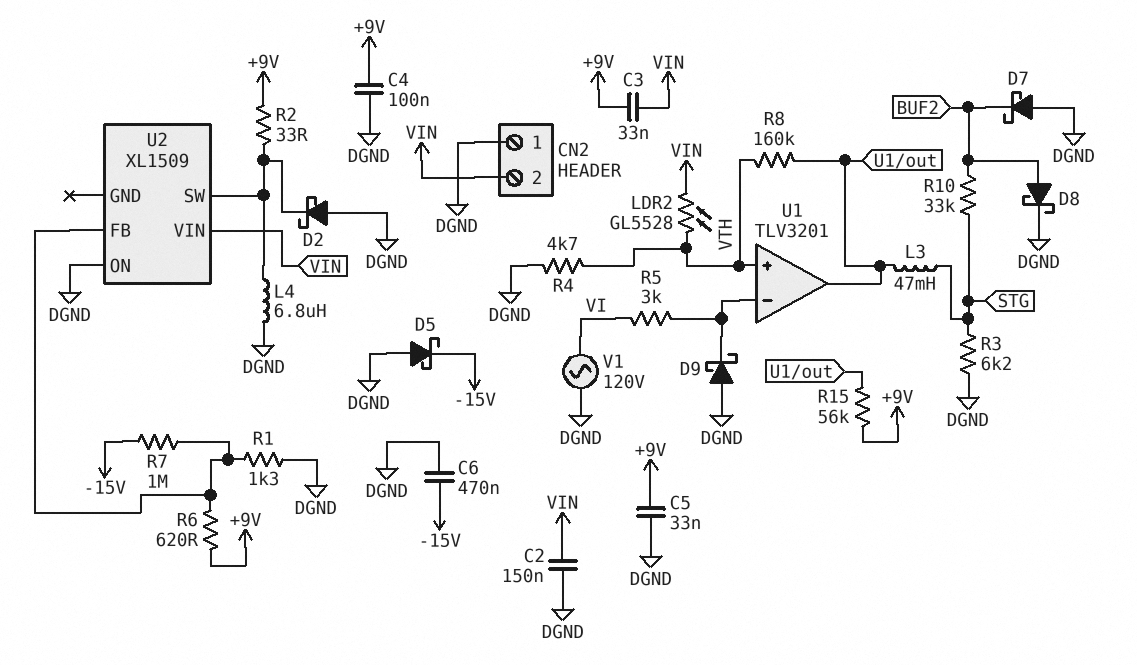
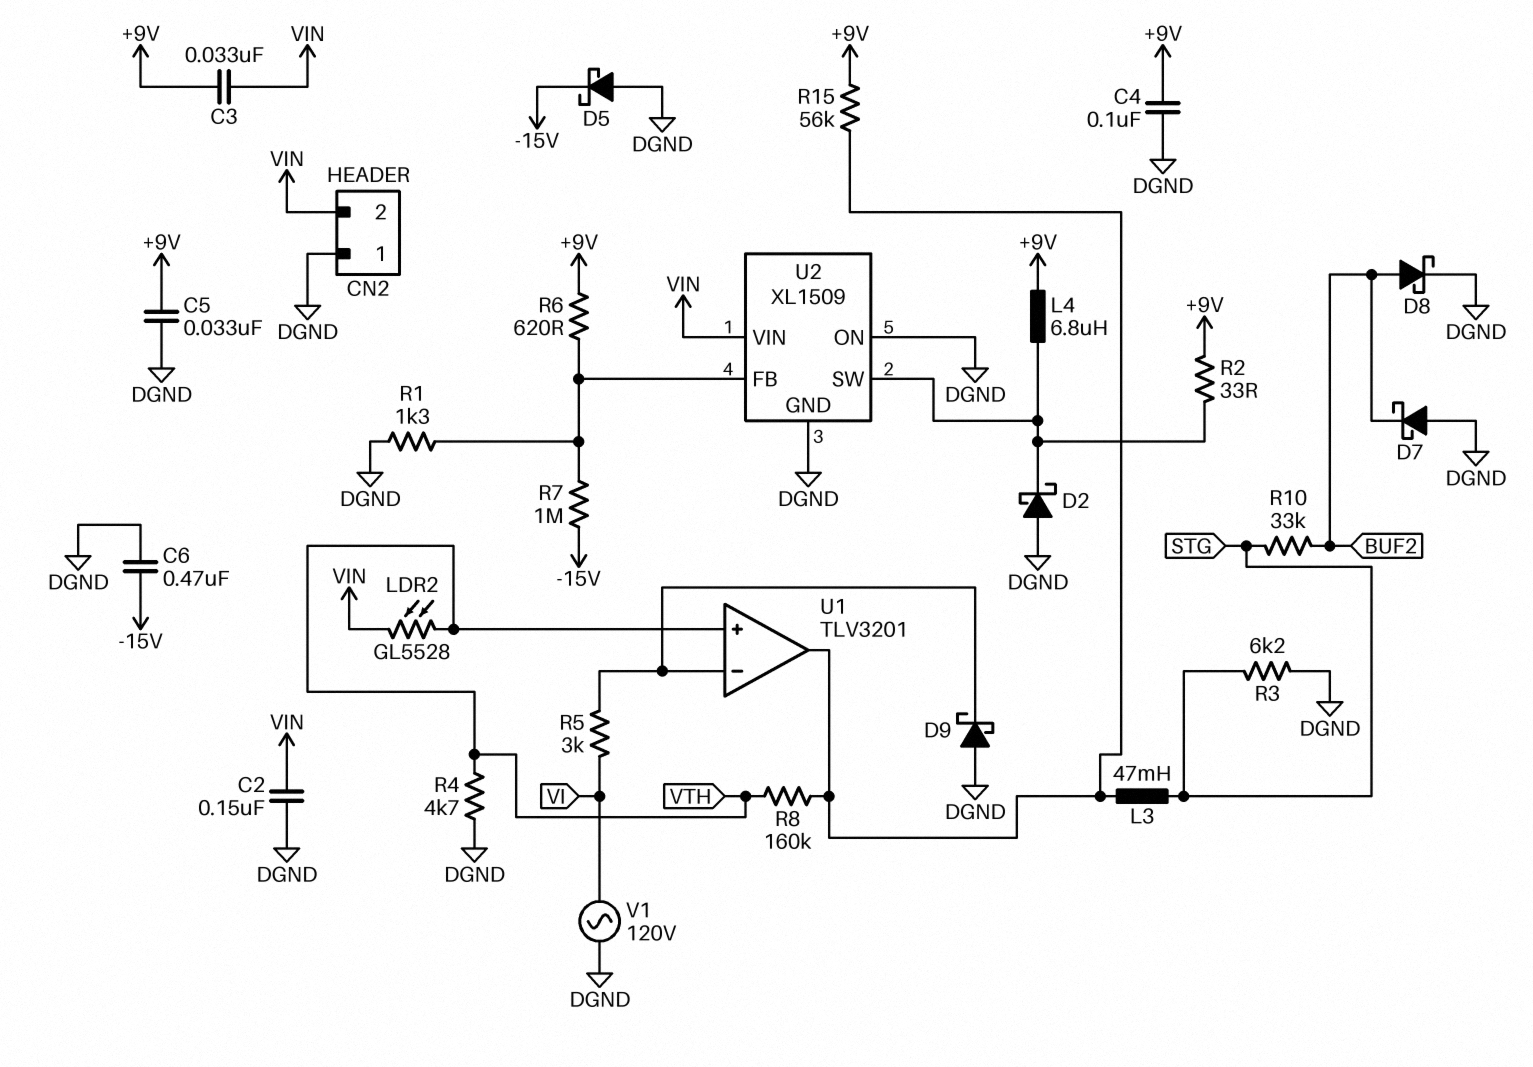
L4: 6.8uH (DGND, U2/SW) -> 6.8uH (+9V, U2/SW)
U2 pin GND: none -> DGND

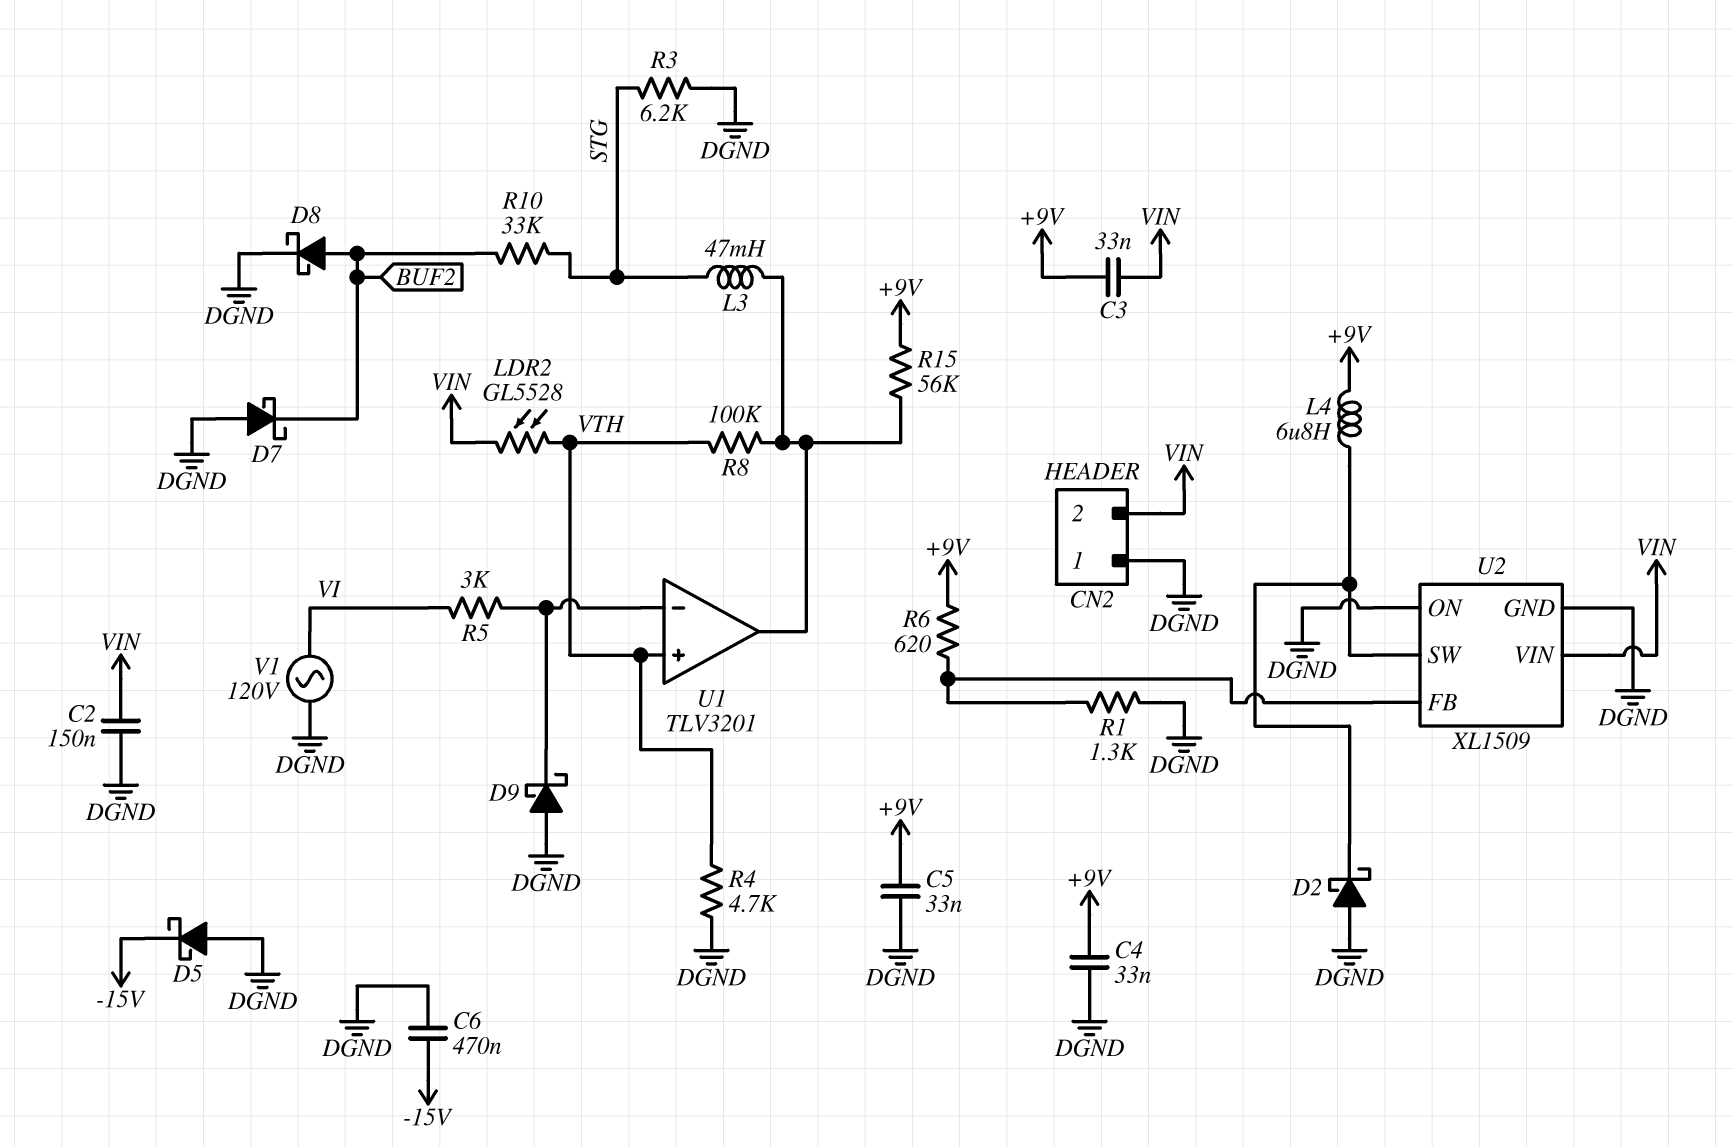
C4: 100nF (+9V, DGND) -> 33nF (+9V, DGND)
R2: 33 (+9V, U2/SW) -> none
R7: 1M (-15V, U2/FB) -> none
R8: 160k (U1/out, VTH) -> 100k (U1/out, VTH)

